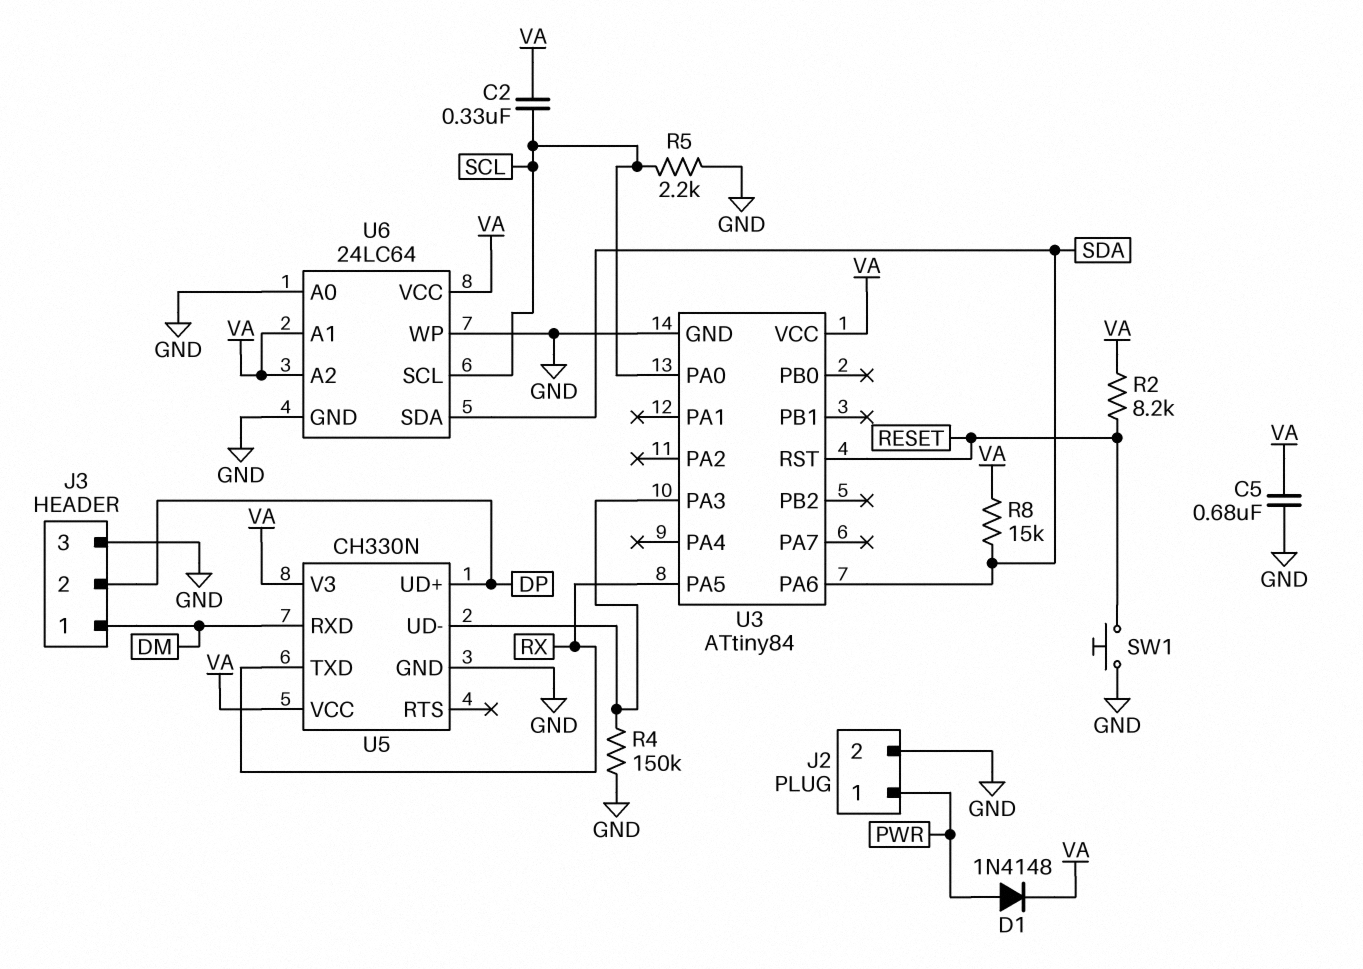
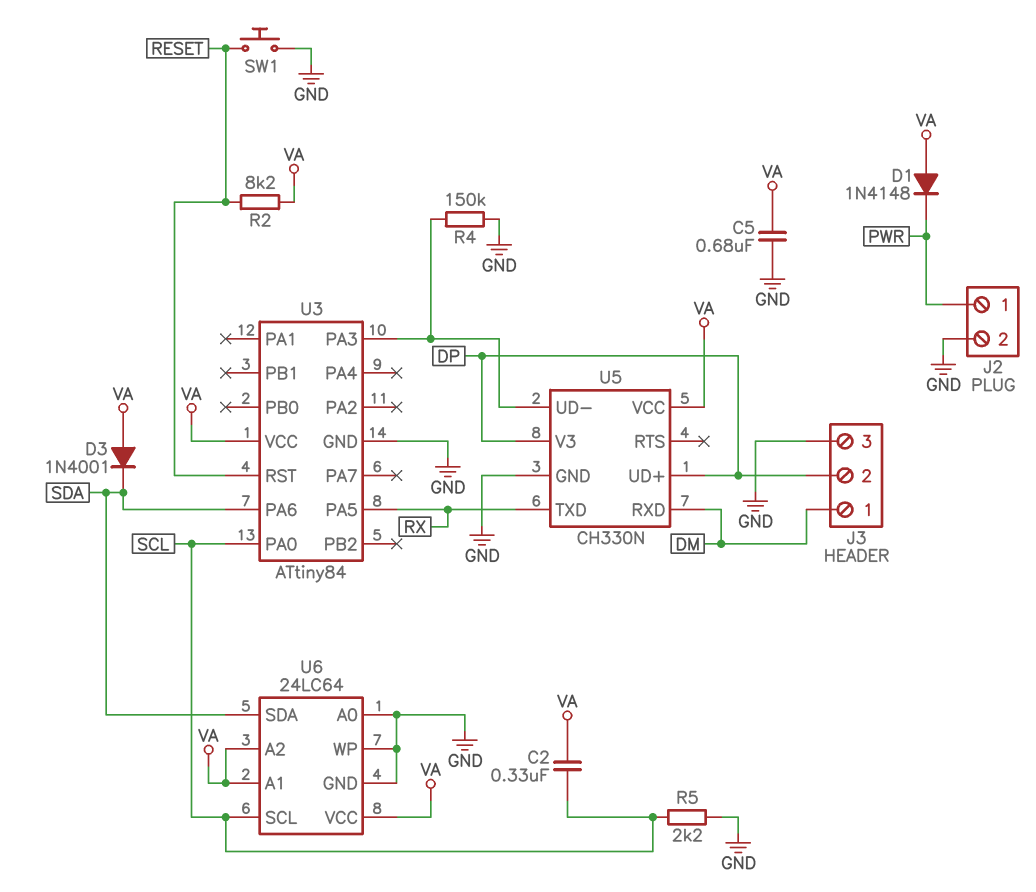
D1: diode 1N4148 (A PWR, K VA) -> diode 1N4148 (A VA, K PWR)
D3: none -> diode 1N4001 (A VA, K SDA)
R8: 15k (SDA, VA) -> none
U5 pin V3: VA -> DP

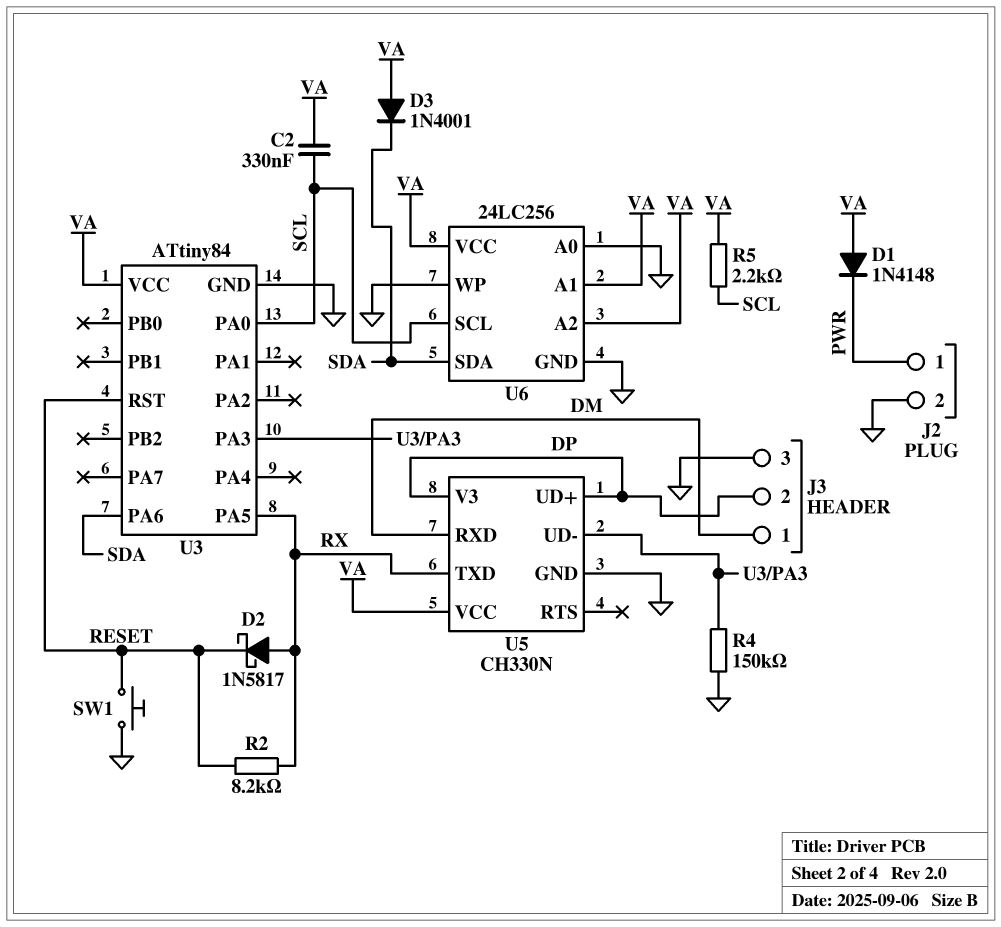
C5: 680nF (GND, VA) -> none
D2: none -> schottky 1N5817 (A RX, K RESET)
R2: 8.2k (RESET, VA) -> 8.2k (RESET, RX)
R5: 2.2k (GND, SCL) -> 2.2k (SCL, VA)
U6: 24LC64 -> 24LC256

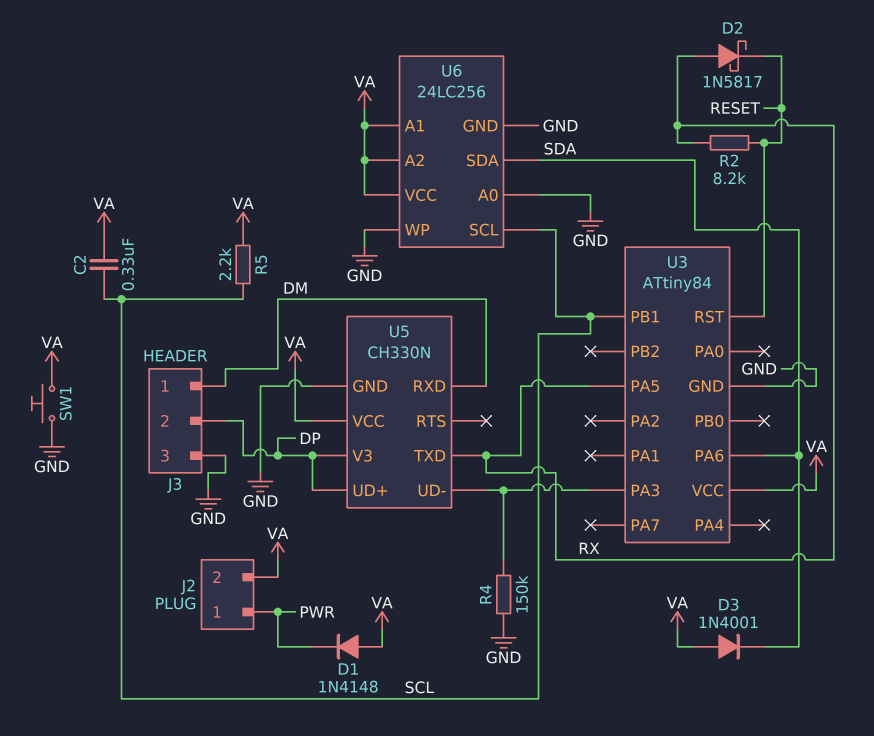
J2 pin 2: GND -> VA
SW1: button (GND, RESET) -> button (GND, VA)
U3 pin PA0: SCL -> none
U3 pin PB1: none -> SCL

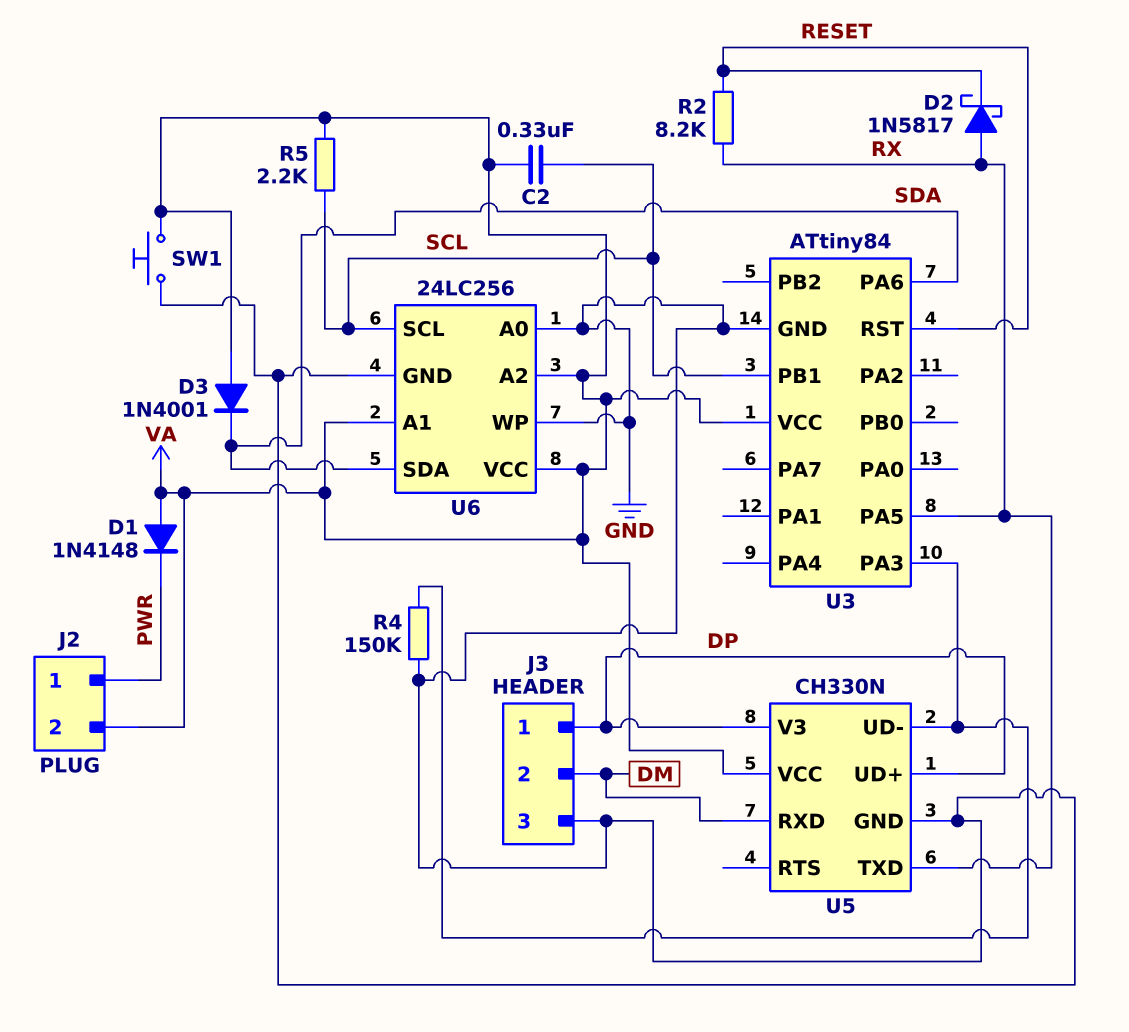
J3 pin 1: DM -> DP
J3 pin 2: DP -> DM

